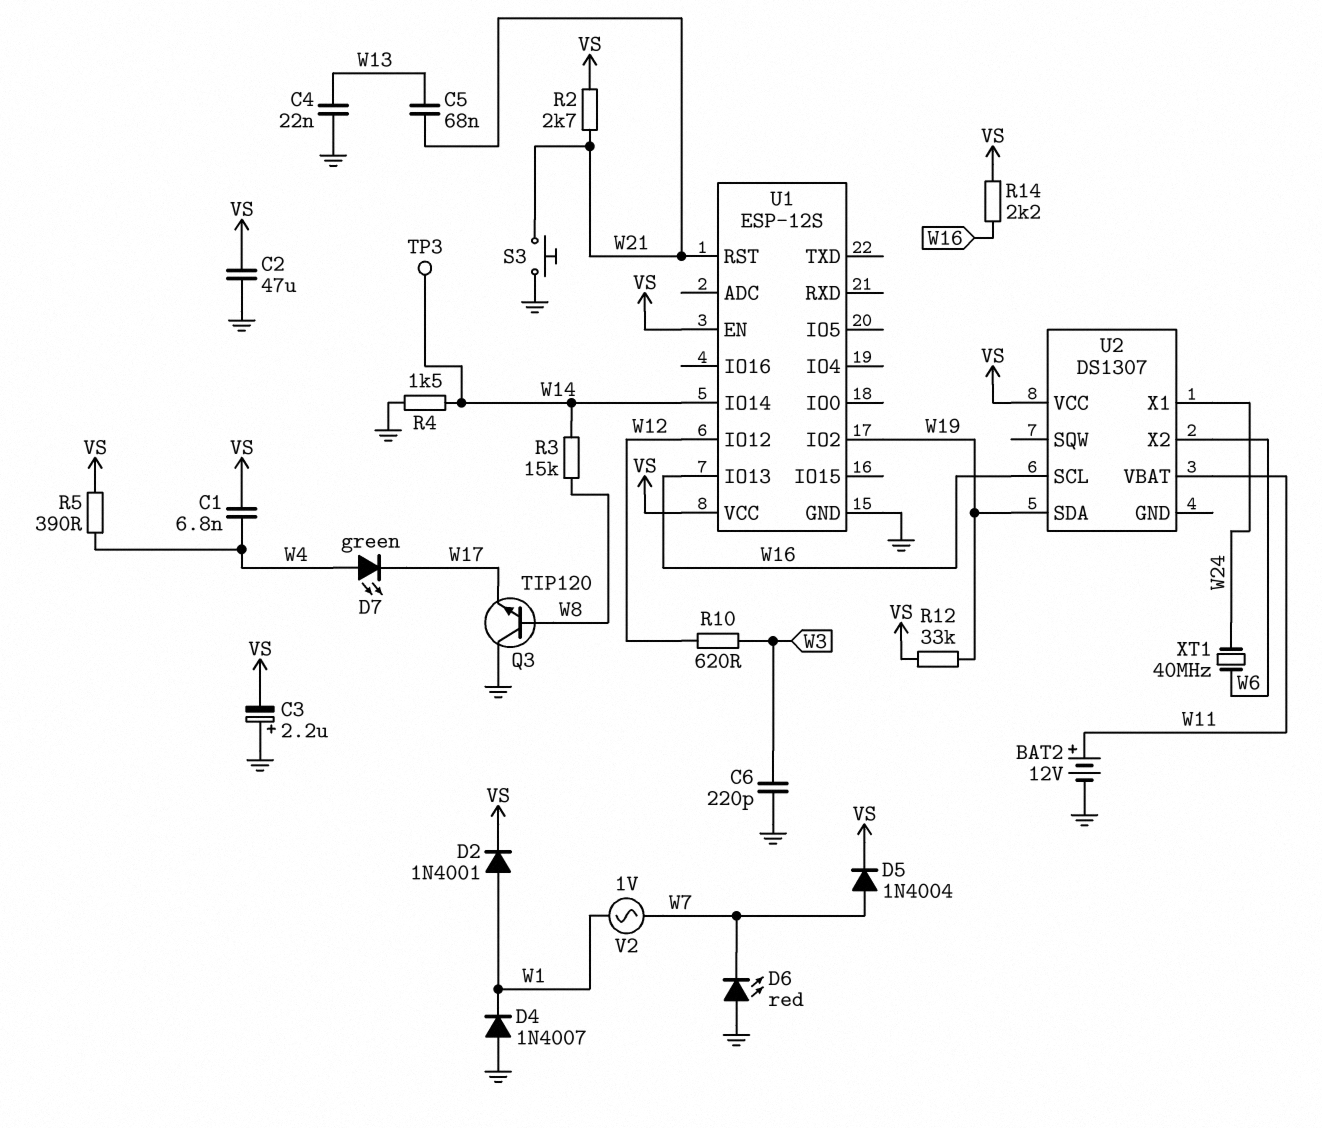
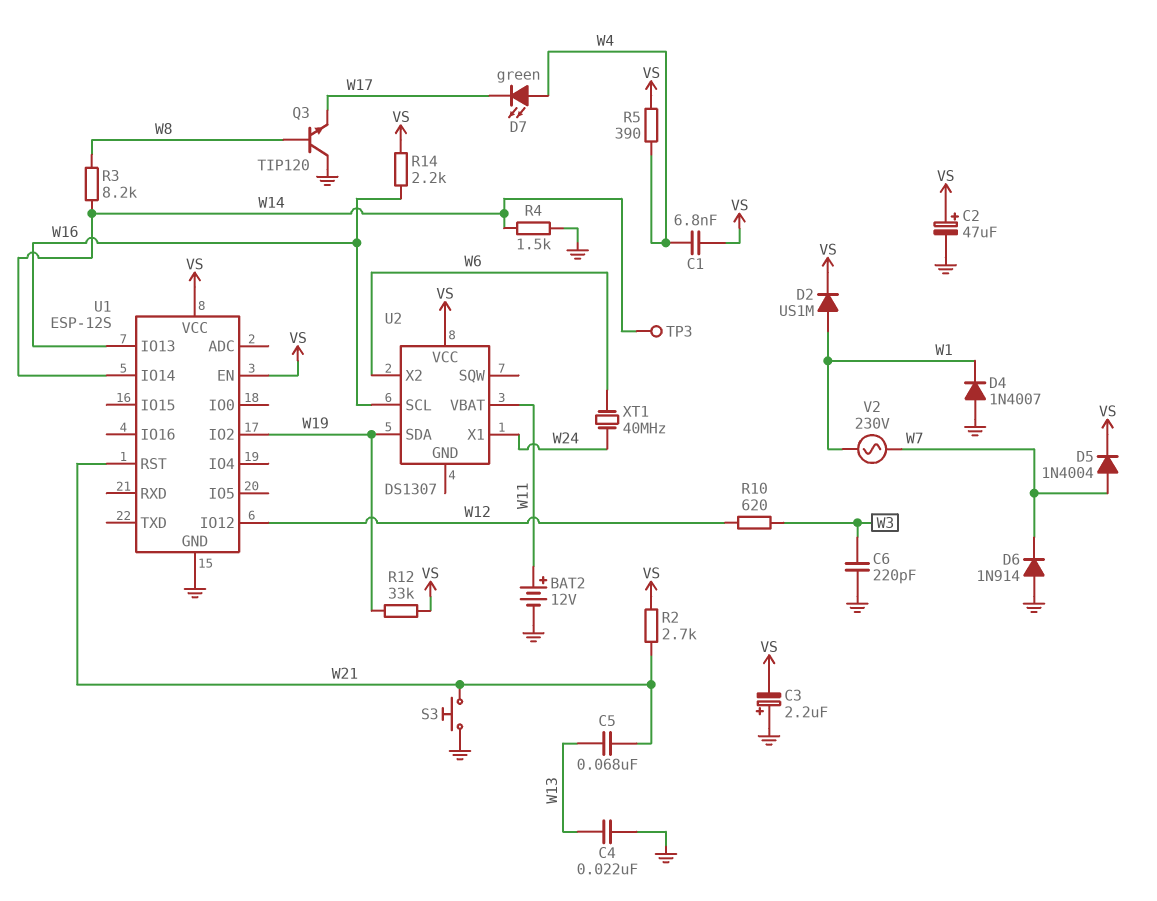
C2: 47uF (GND, VS) -> 47uF (plus VS, minus GND)
D2: diode 1N4001 (A W1, K VS) -> diode US1M (A W1, K VS)
D6: LED red (A GND, K W7) -> diode 1N914 (A GND, K W7)
R3: 15k (W8, W14) -> 8.2k (W8, W14)
V2: AC 1V (W1, W7) -> AC 230V (W1, W7)

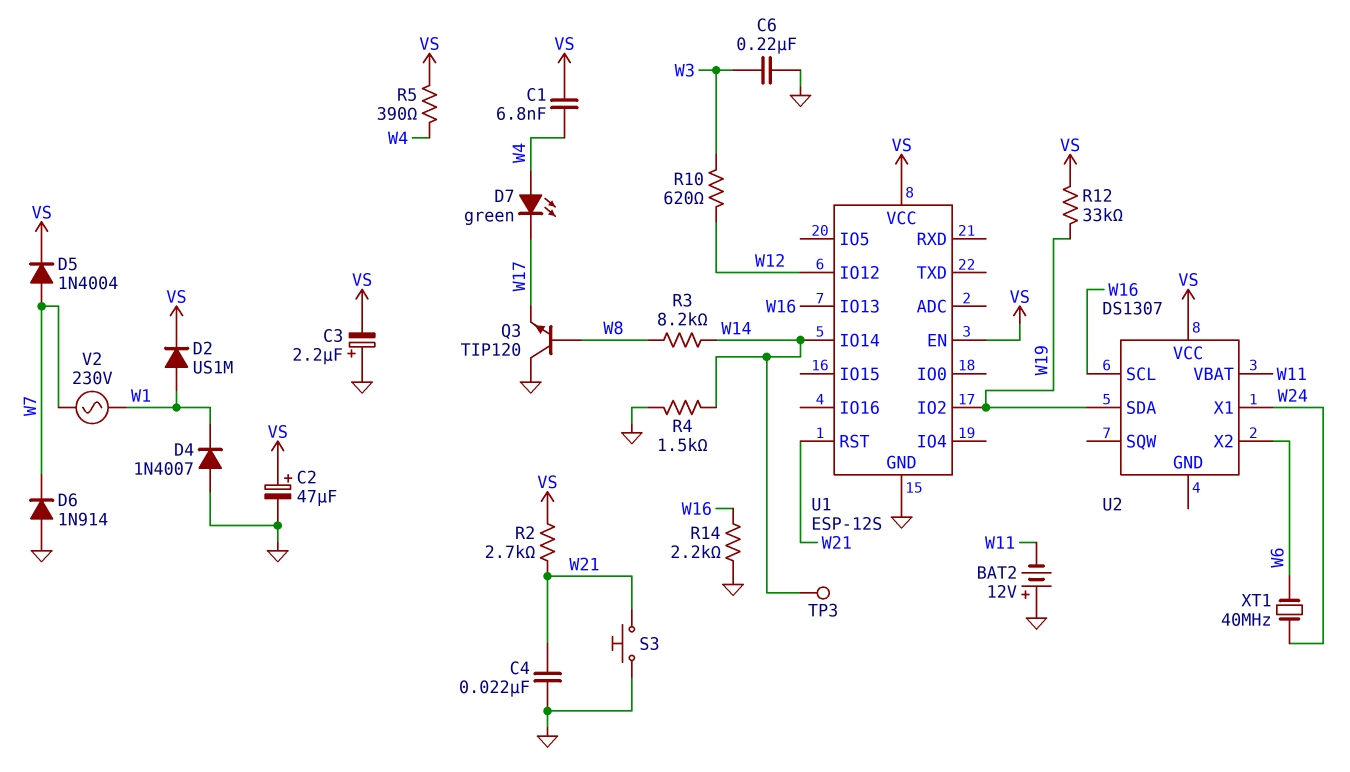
BAT2: 12V (plus W11, minus GND) -> 12V (plus GND, minus W11)
C4: 22nF (GND, W13) -> 22nF (GND, W21)
C5: 68nF (W13, W21) -> none
C6: 220pF (GND, W3) -> 220nF (GND, W3)
R14: 2.2k (VS, W16) -> 2.2k (GND, W16)

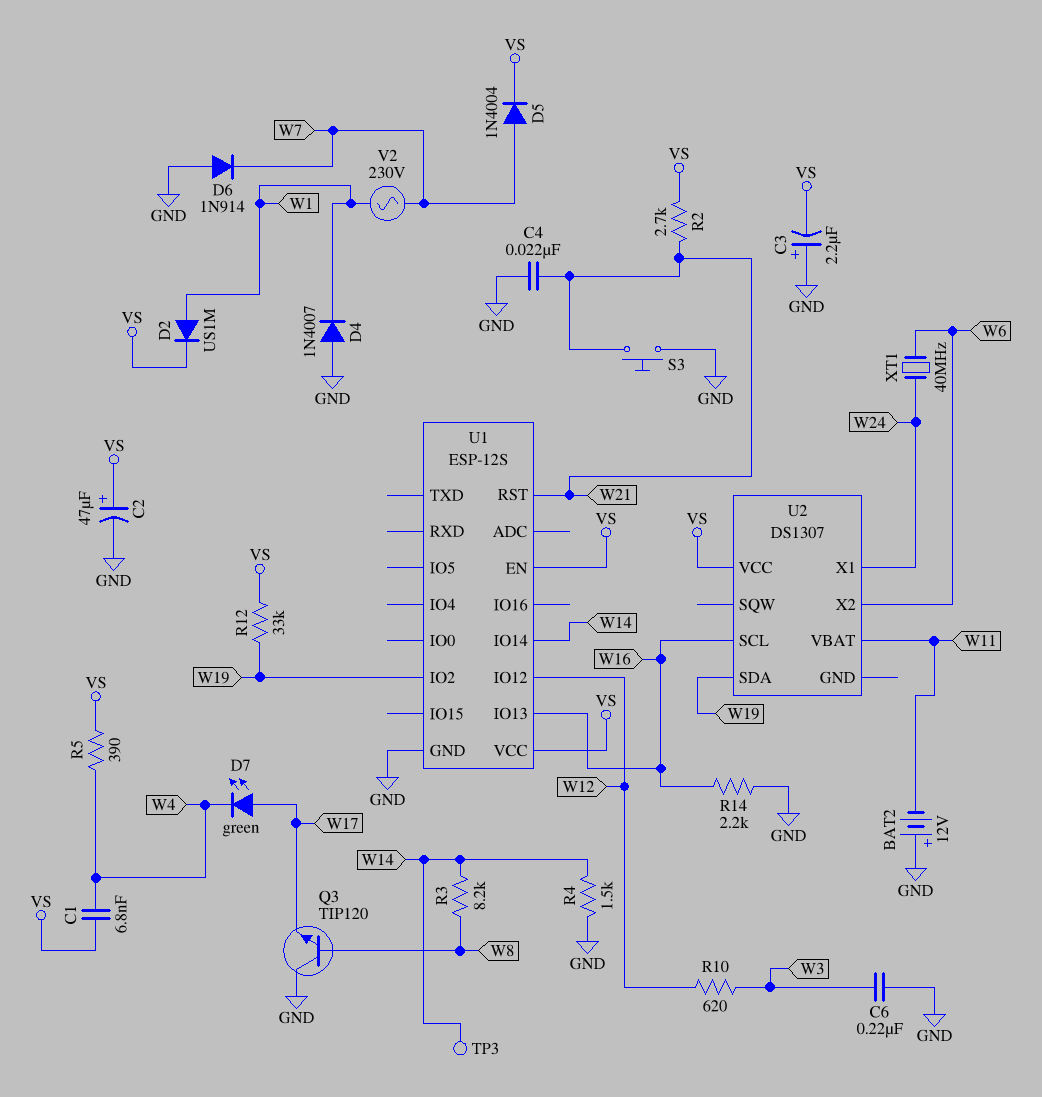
D7: LED green (A W4, K W17) -> LED green (A W17, K W4)

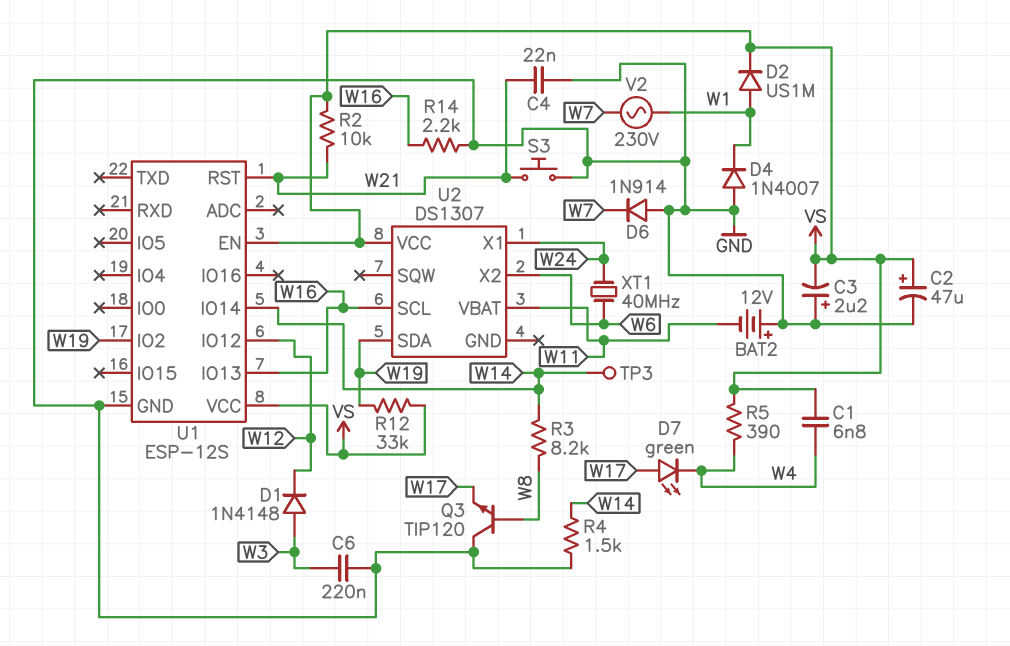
D1: none -> diode 1N4148 (A W3, K W12)
D5: diode 1N4004 (A W7, K VS) -> none
R2: 2.7k (VS, W21) -> 10k (VS, W21)
R10: 620 (W3, W12) -> none

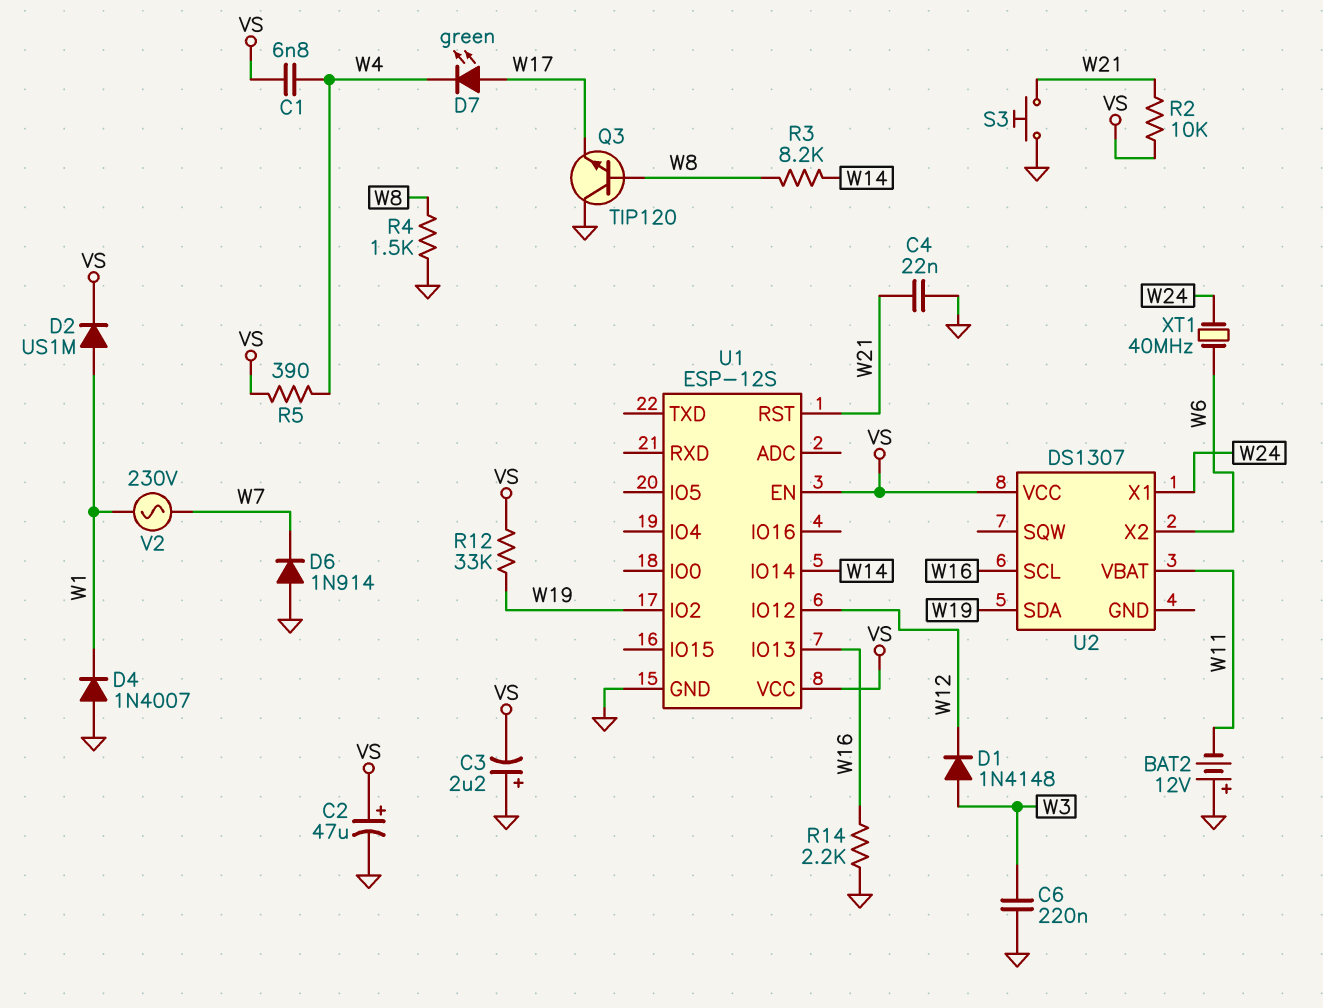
R4: 1.5k (GND, W14) -> 1.5k (GND, W8)
TP3: test point (W14) -> none

